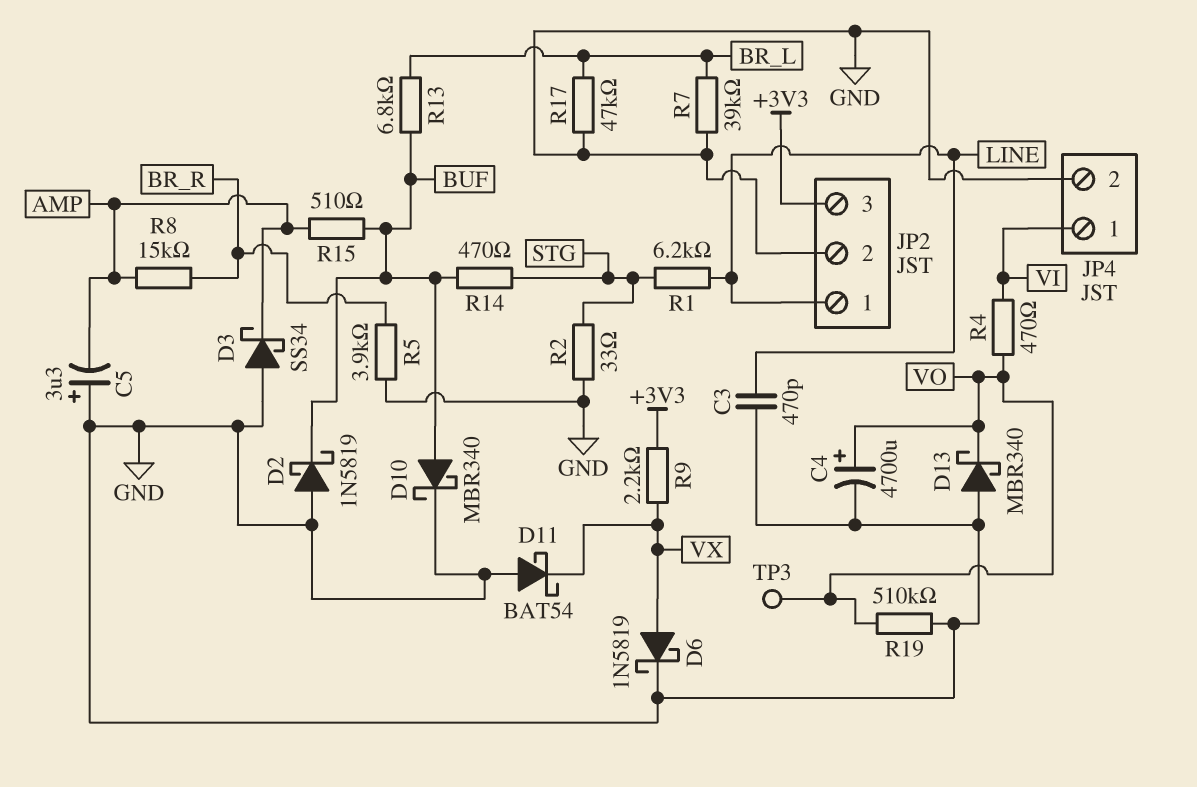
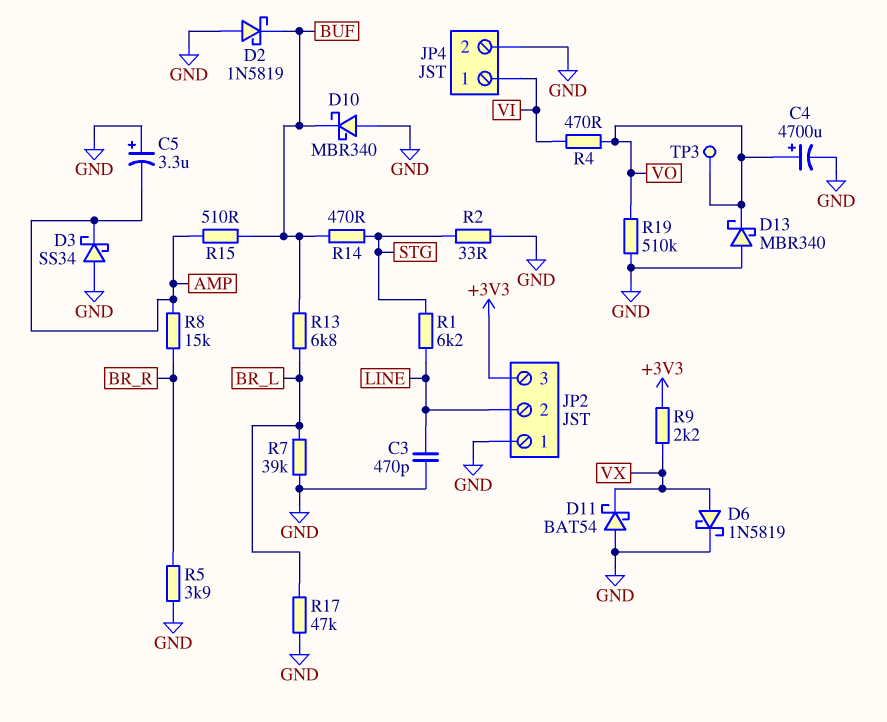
D10: schottky MBR340 (A BUF, K GND) -> schottky MBR340 (A GND, K BUF)
JP2 pin 1: LINE -> GND
JP2 pin 2: GND -> LINE

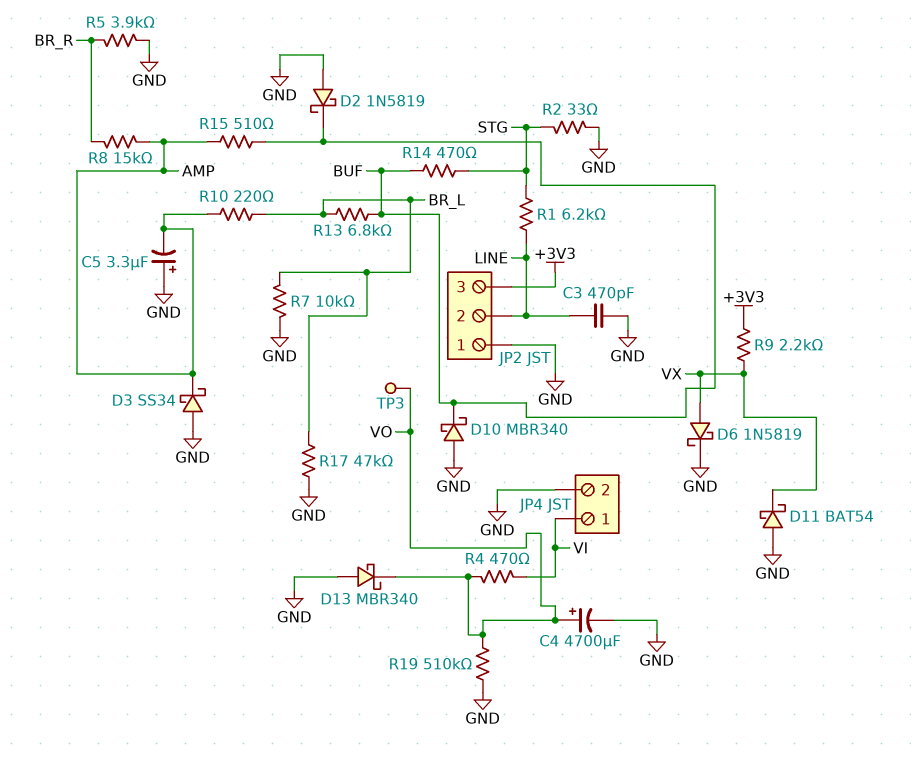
R7: 39k (BR_L, GND) -> 10k (BR_L, GND)
R10: none -> 220 (AMP, BR_L)

